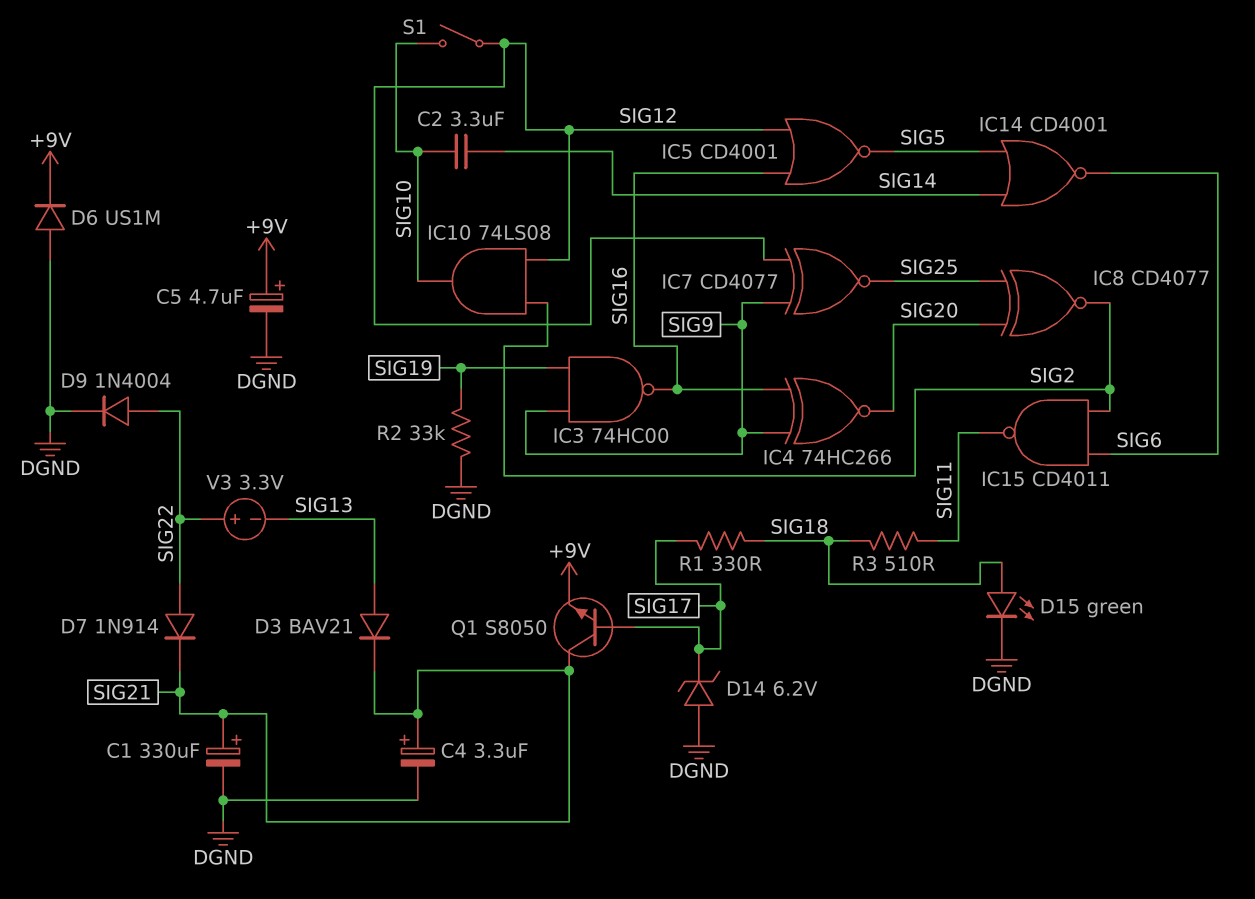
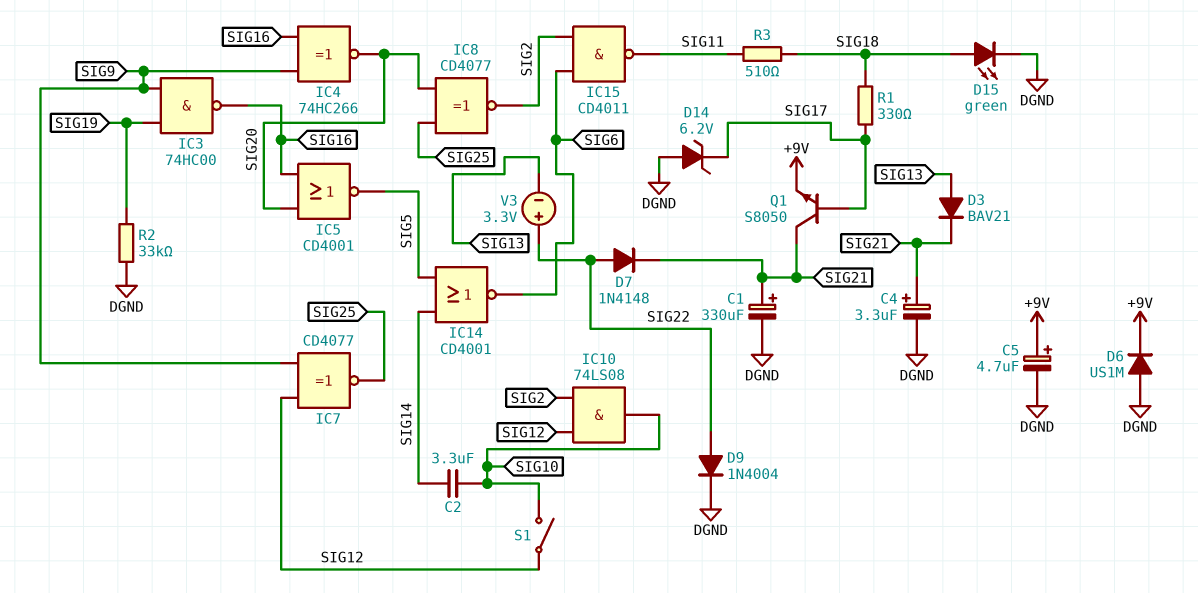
D7: diode 1N914 (A SIG22, K SIG21) -> diode 1N4148 (A SIG22, K SIG21)
IC5: NOR CD4001 (in SIG12, in SIG16, out SIG5) -> NOR CD4001 (in SIG16, in SIG20, out SIG5)

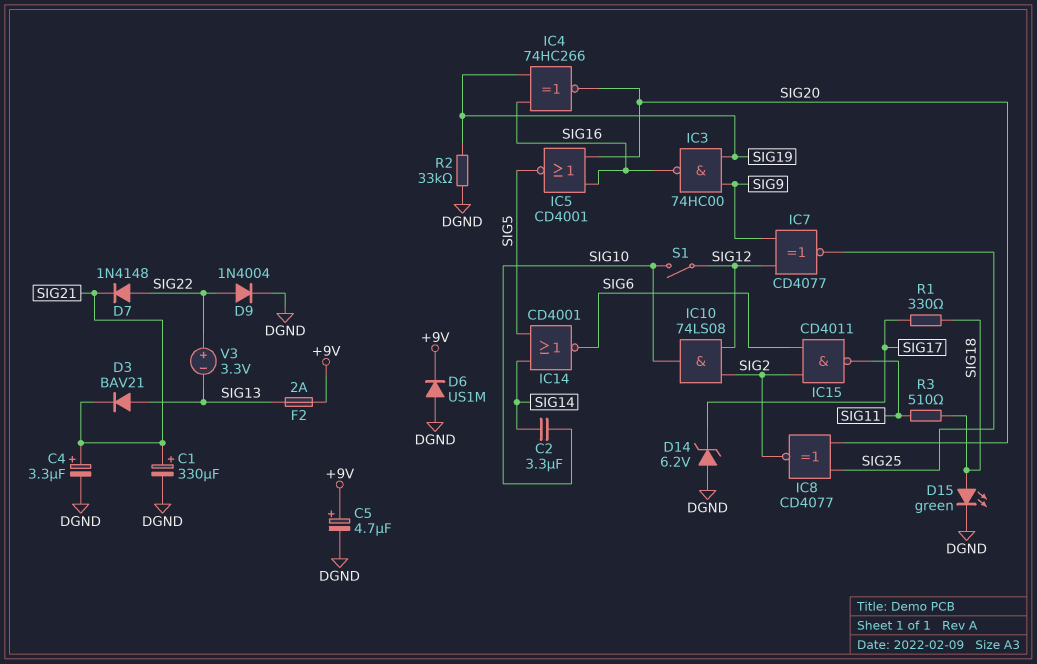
F2: none -> 2A (+9V, SIG13)
IC4: XNOR 74HC266 (in SIG9, in SIG16, out SIG20) -> XNOR 74HC266 (in SIG16, in SIG19, out SIG20)
Q1: NPN S8050 (B SIG17, C SIG21, E +9V) -> none

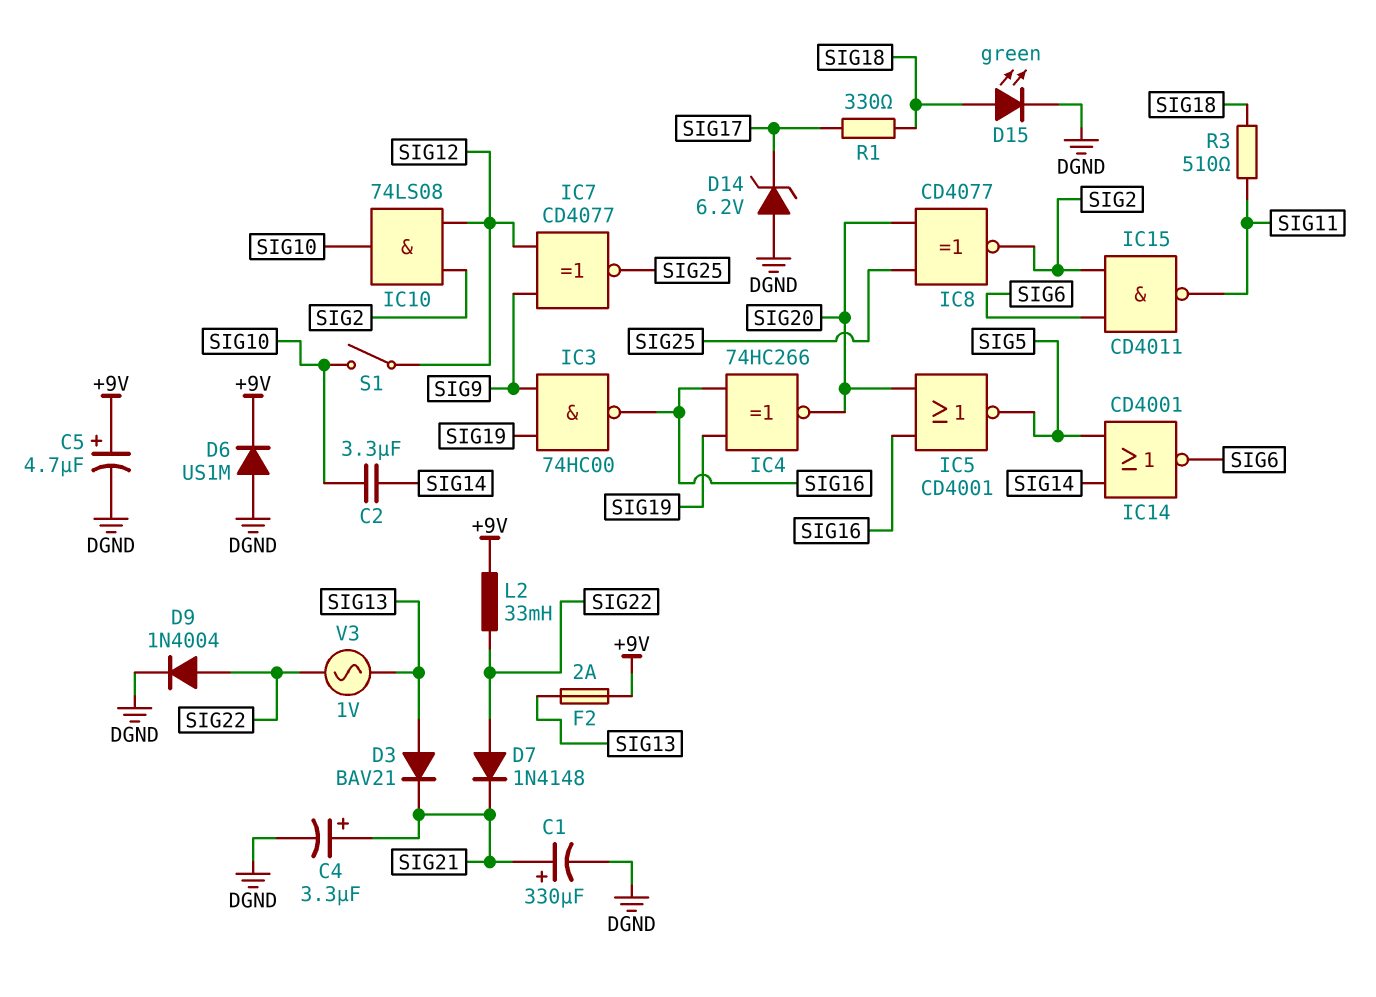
L2: none -> 33mH (+9V, SIG22)
R2: 33k (DGND, SIG19) -> none
V3: 3.3V (plus SIG22, minus SIG13) -> AC 1V (SIG13, SIG22)

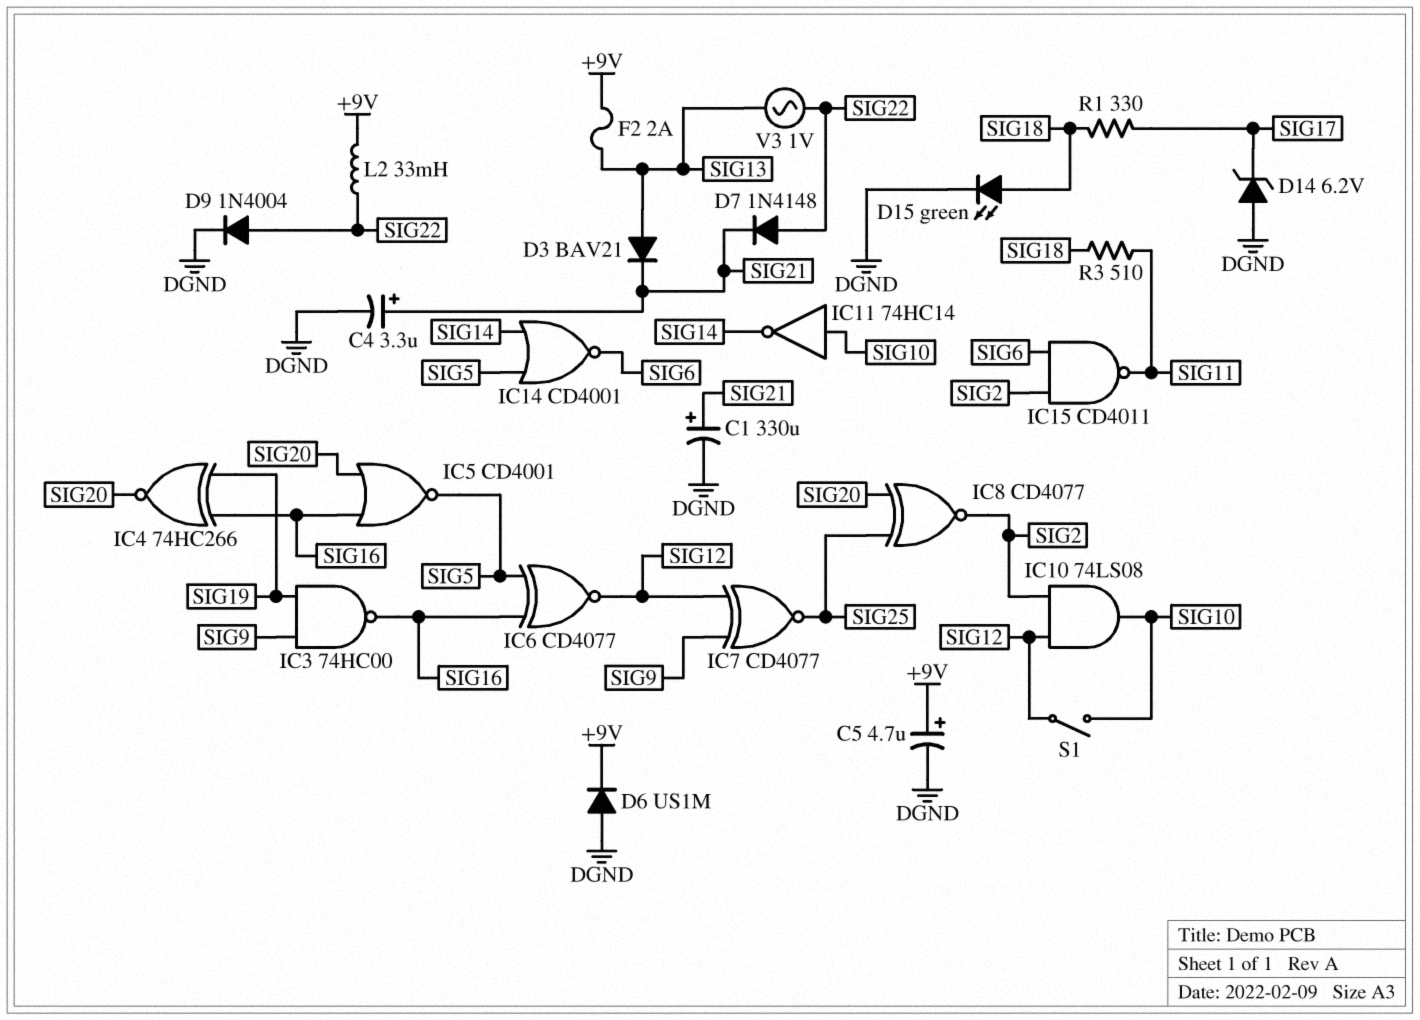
C2: 3.3uF (SIG10, SIG14) -> none
IC6: none -> XNOR CD4077 (in SIG5, in SIG16, out SIG12)
IC11: none -> NOT 74HC14 (in SIG10, out SIG14)

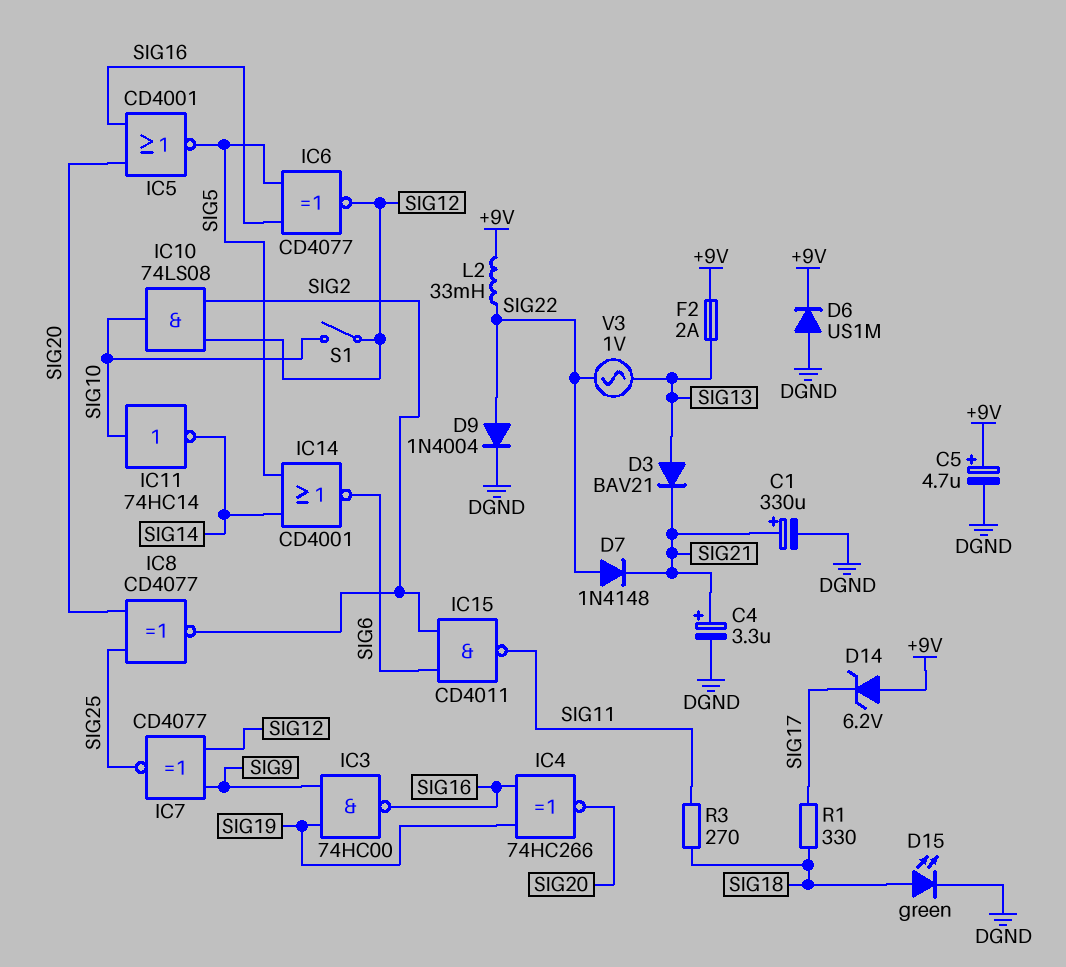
D14: zener 6.2V (A DGND, K SIG17) -> zener 6.2V (A +9V, K SIG17)
R3: 510 (SIG11, SIG18) -> 270 (SIG11, SIG18)

